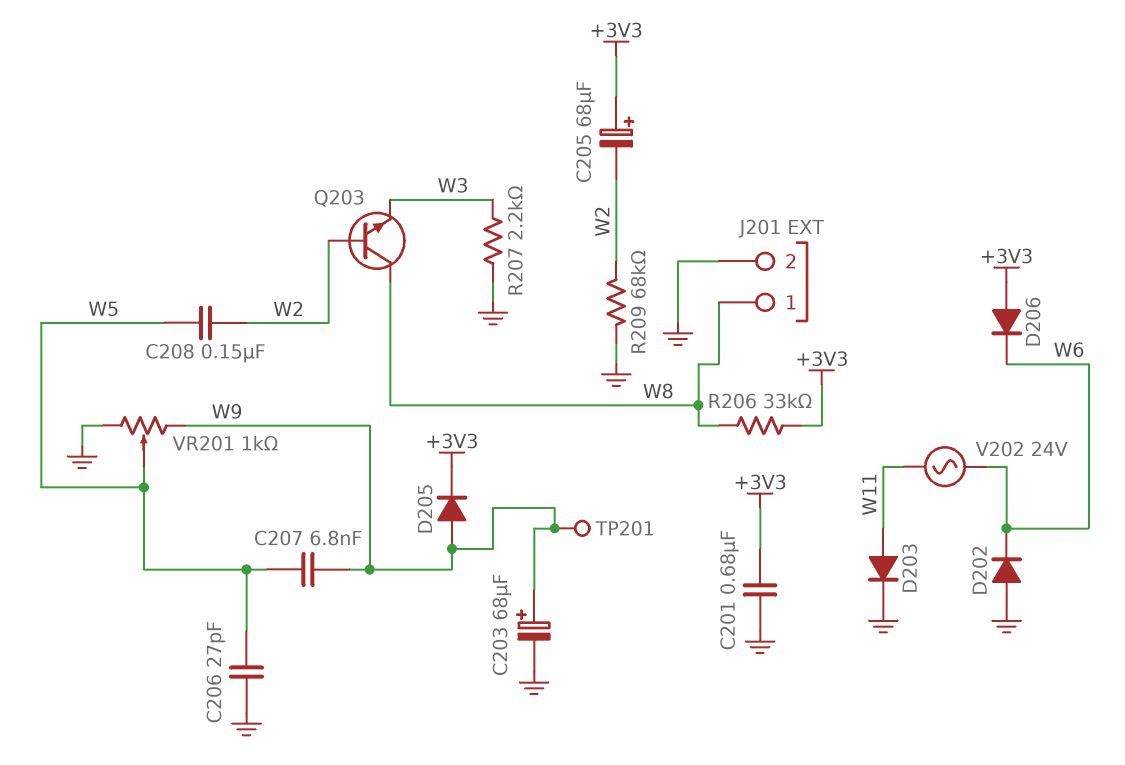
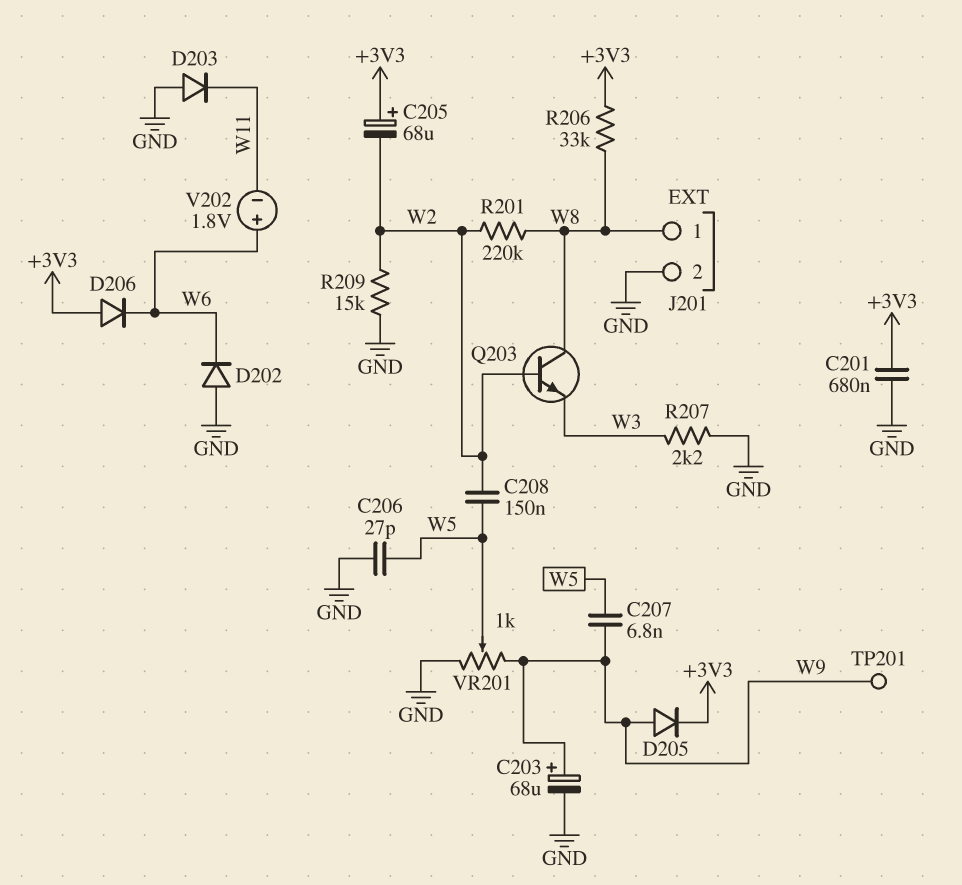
D203: diode (A W11, K GND) -> diode (A GND, K W11)
R201: none -> 220k (W2, W8)
R209: 68k (GND, W2) -> 15k (GND, W2)
V202: AC 24V (W6, W11) -> 1.8V (plus W6, minus W11)

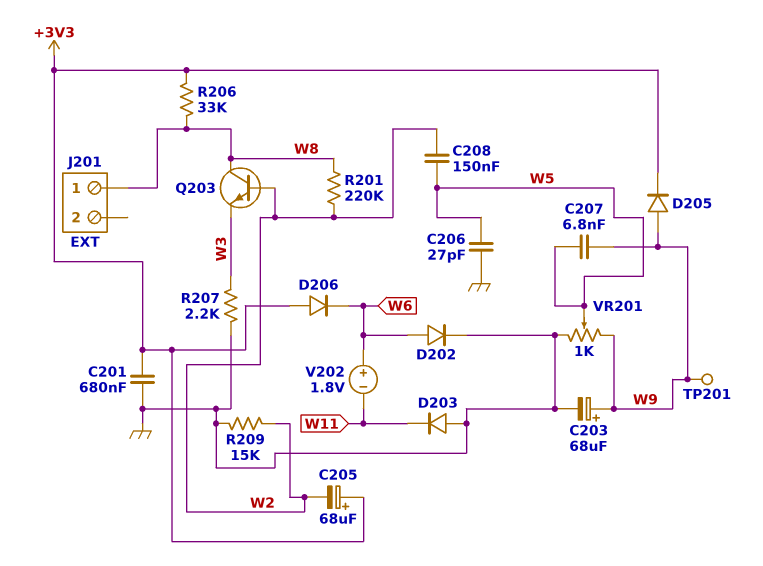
D202: diode (A GND, K W6) -> diode (A W6, K GND)
J201 pin 2: GND -> none

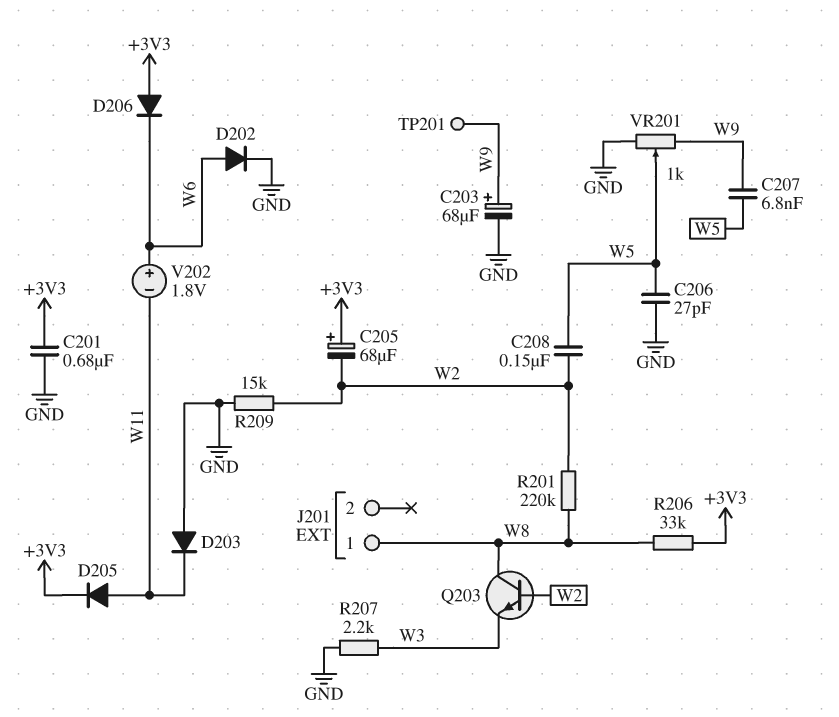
D205: diode (A W9, K +3V3) -> diode (A W11, K +3V3)

